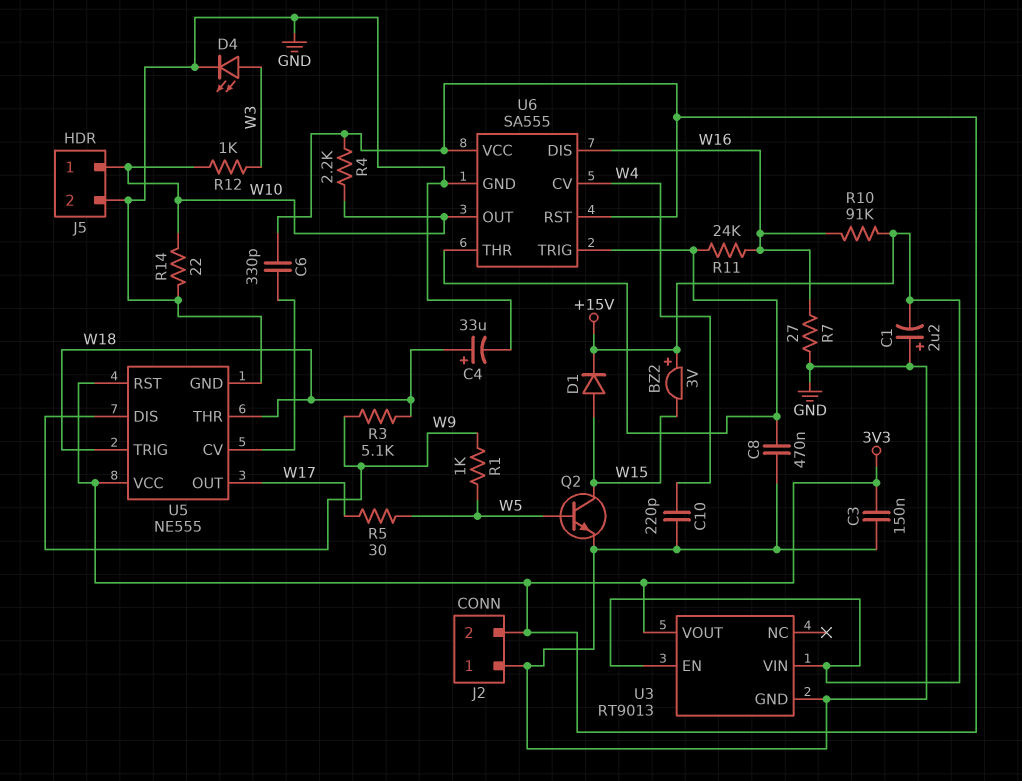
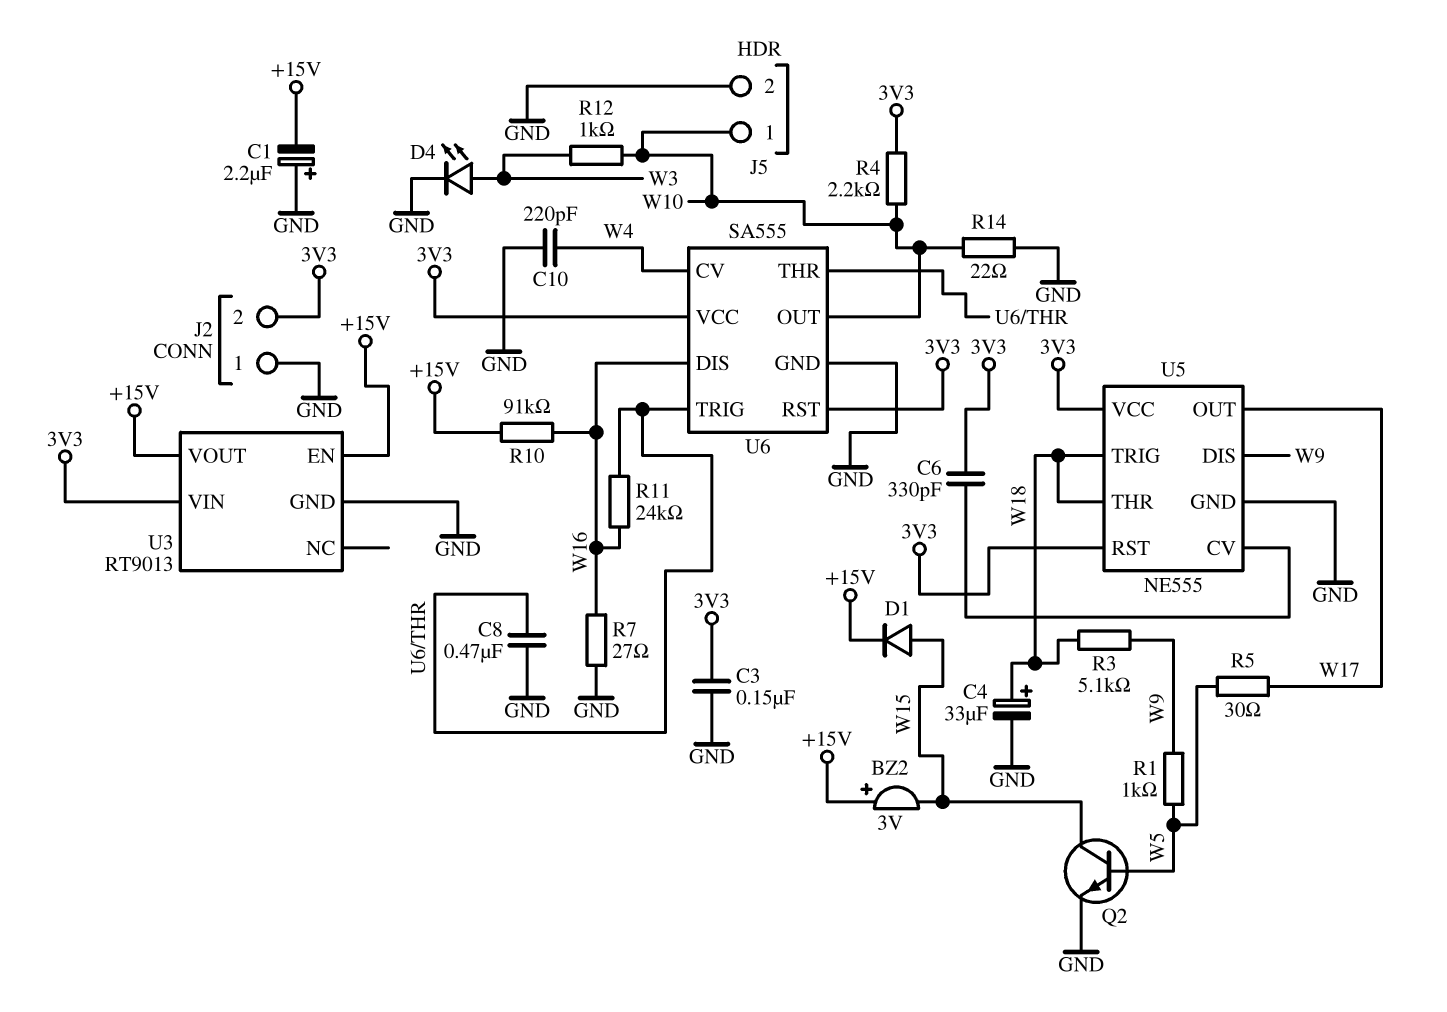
U3 pin VIN: +15V -> 3V3
U3 pin VOUT: 3V3 -> +15V

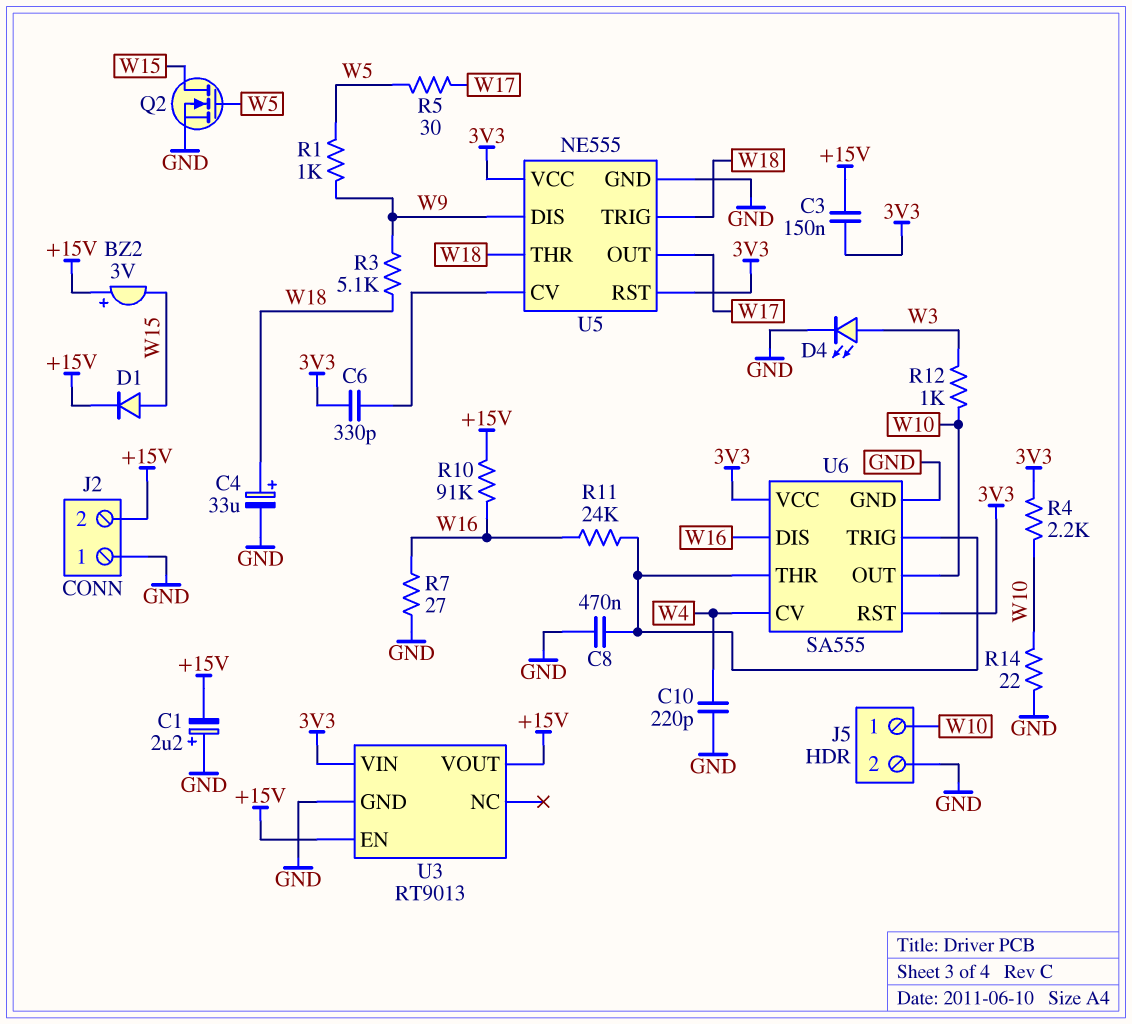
C3: 150nF (3V3, GND) -> 150nF (+15V, 3V3)
J2 pin 2: 3V3 -> +15V
Q2: NPN (B W5, C W15, E GND) -> NMOS (G W5, D W15, S GND)

